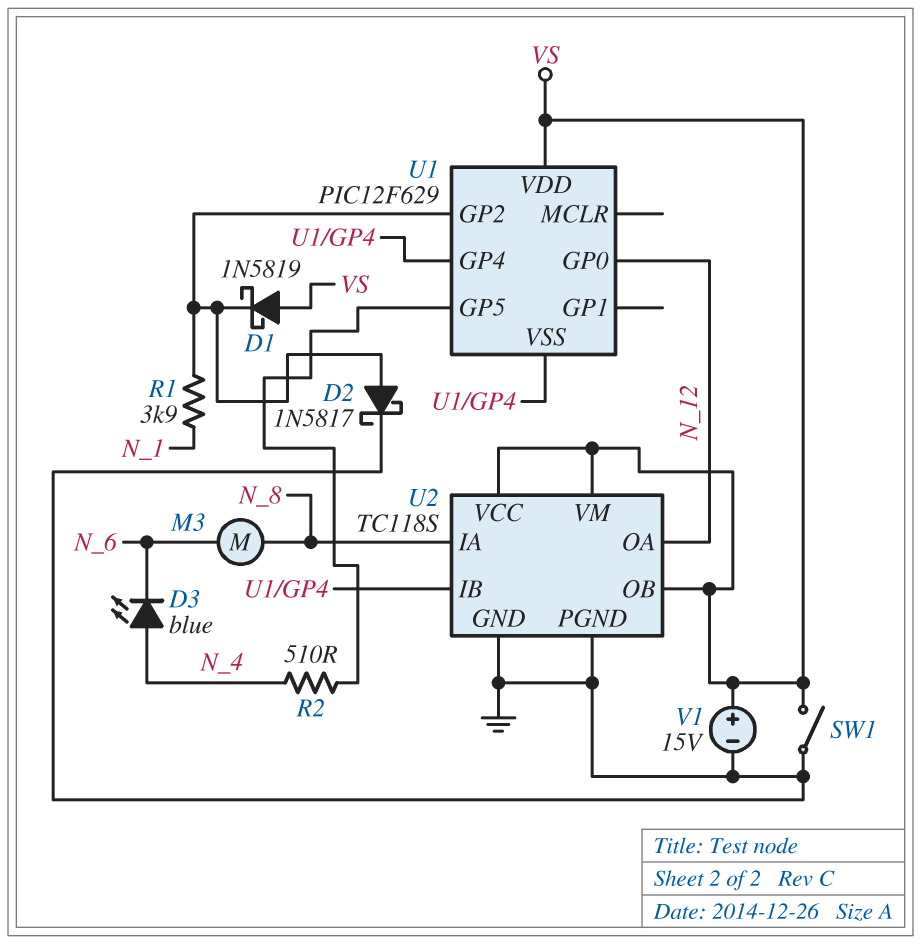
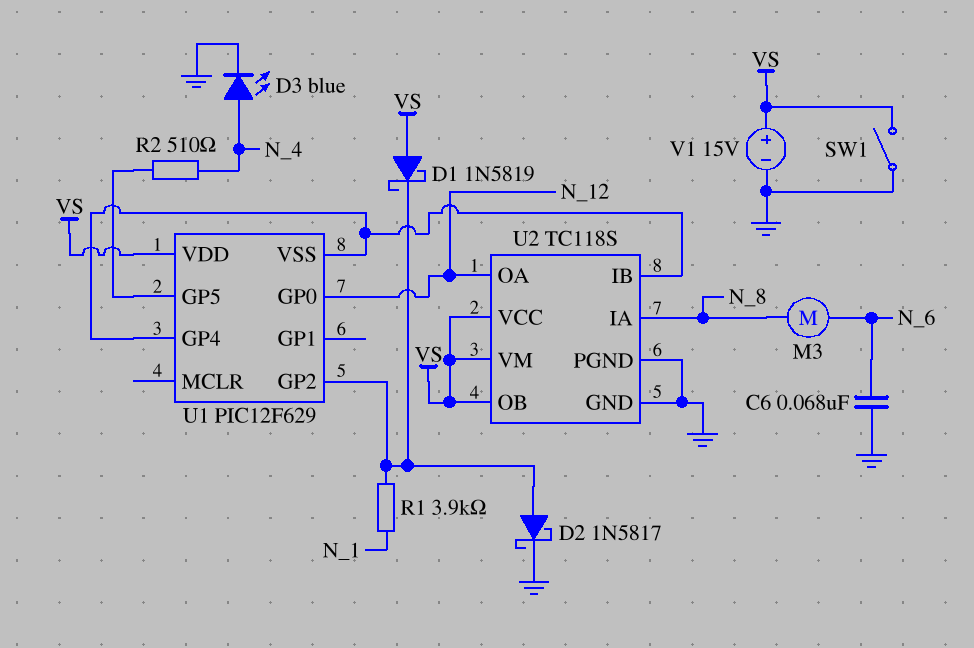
C6: none -> 68nF (GND, N_6)
D3: LED blue (A N_4, K N_6) -> LED blue (A N_4, K GND)

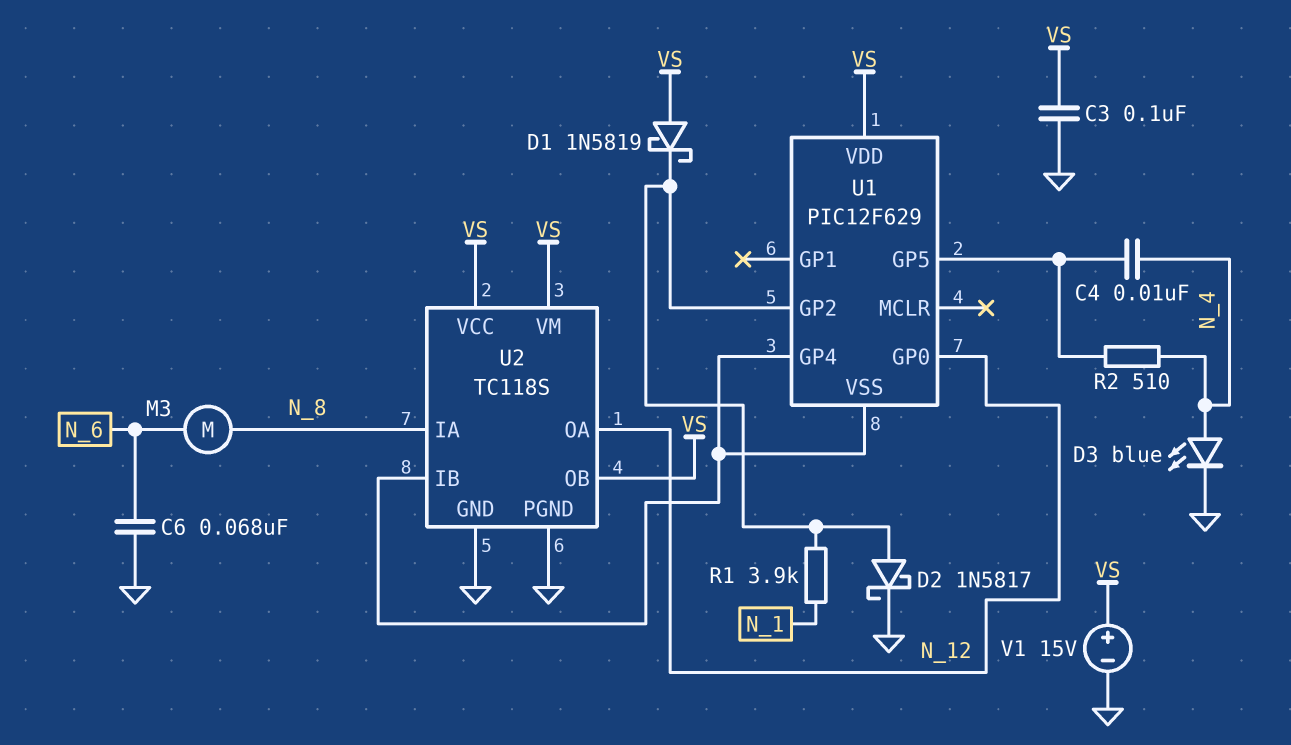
C3: none -> 100nF (GND, VS)
C4: none -> 10nF (N_4, U1/GP5)
SW1: switch (GND, VS) -> none

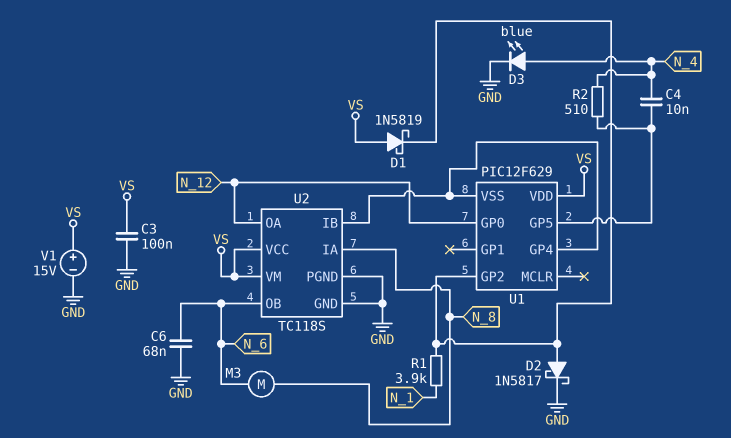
U2 pin OB: VS -> N_6

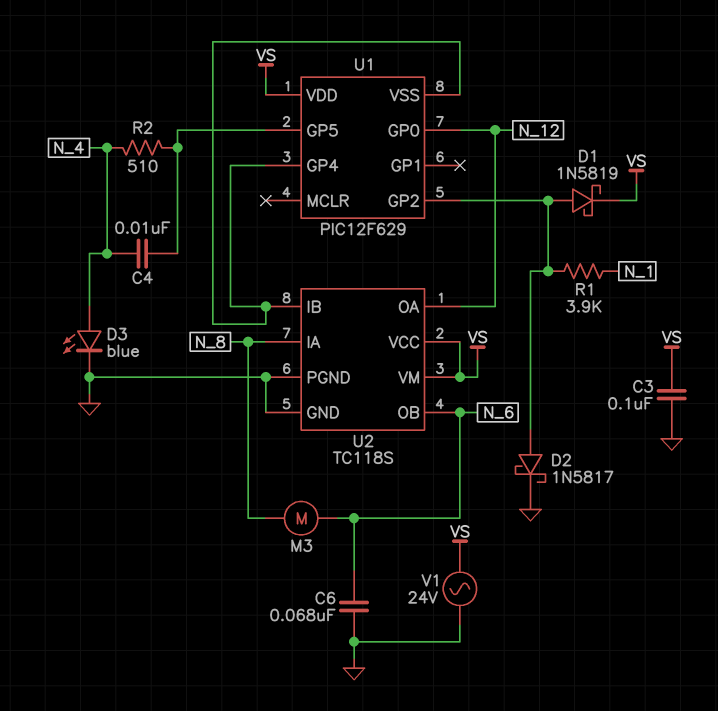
D1: schottky 1N5819 (A VS, K U1/GP2) -> schottky 1N5819 (A U1/GP2, K VS)
V1: 15V (plus VS, minus GND) -> AC 24V (GND, VS)

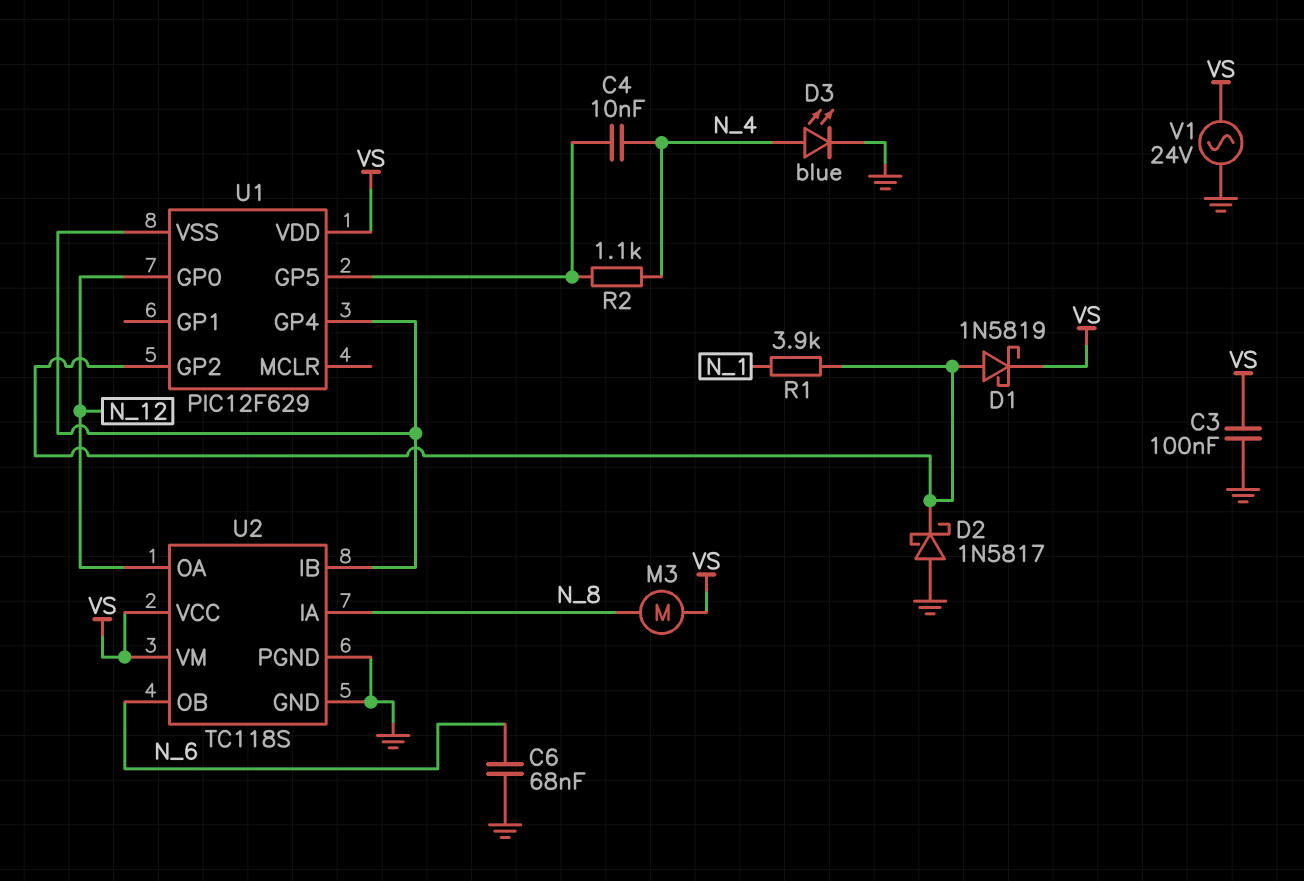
D2: schottky 1N5817 (A U1/GP2, K GND) -> schottky 1N5817 (A GND, K U1/GP2)
M3: motor (N_6, N_8) -> motor (N_8, VS)
R2: 510 (N_4, U1/GP5) -> 1.1k (N_4, U1/GP5)

